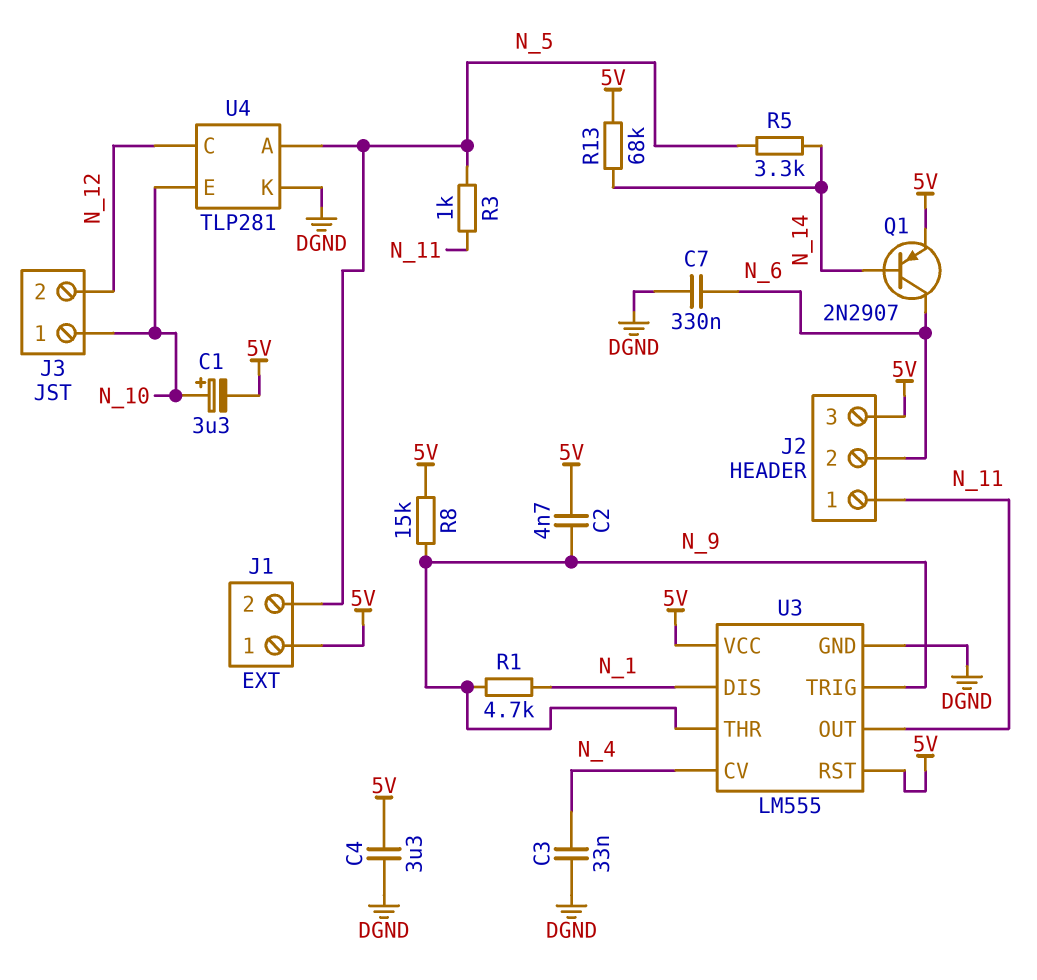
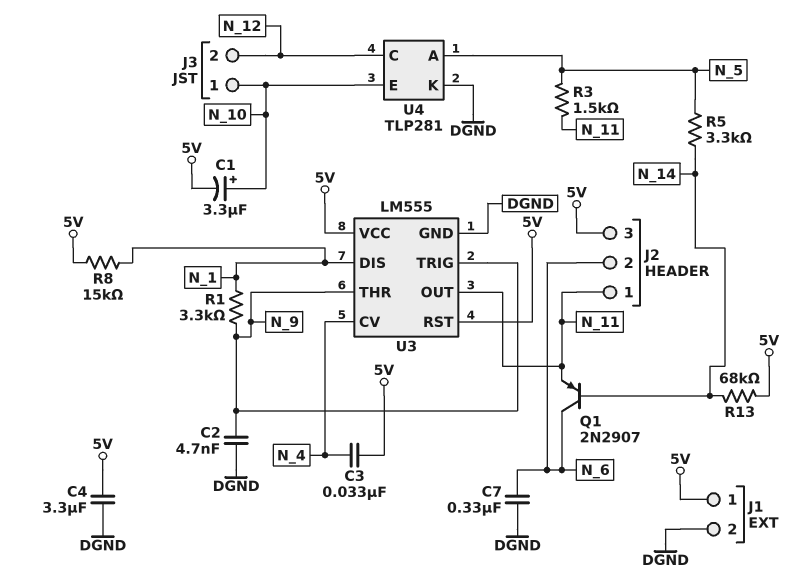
C2: 4.7nF (5V, N_9) -> 4.7nF (DGND, N_9)
C3: 33nF (DGND, N_4) -> 33nF (5V, N_4)
J1 pin 2: N_5 -> DGND
Q1: PNP 2N2907 (B N_14, C N_6, E 5V) -> PNP 2N2907 (B N_14, C N_6, E N_11)
R1: 4.7k (N_1, N_9) -> 3.3k (N_1, N_9)
R3: 1k (N_5, N_11) -> 1.5k (N_5, N_11)
R8: 15k (5V, N_9) -> 15k (5V, N_1)

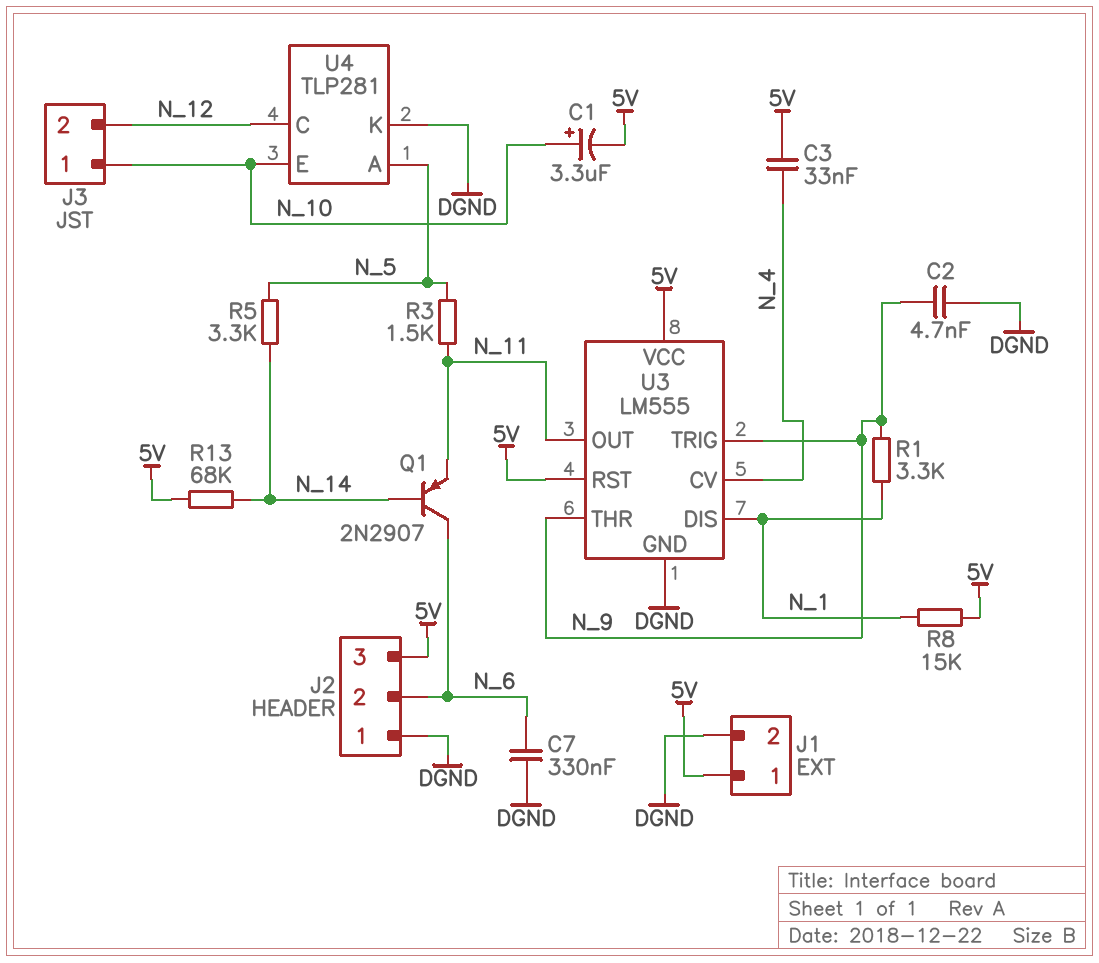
C4: 3.3uF (5V, DGND) -> none
J2 pin 1: N_11 -> DGND

